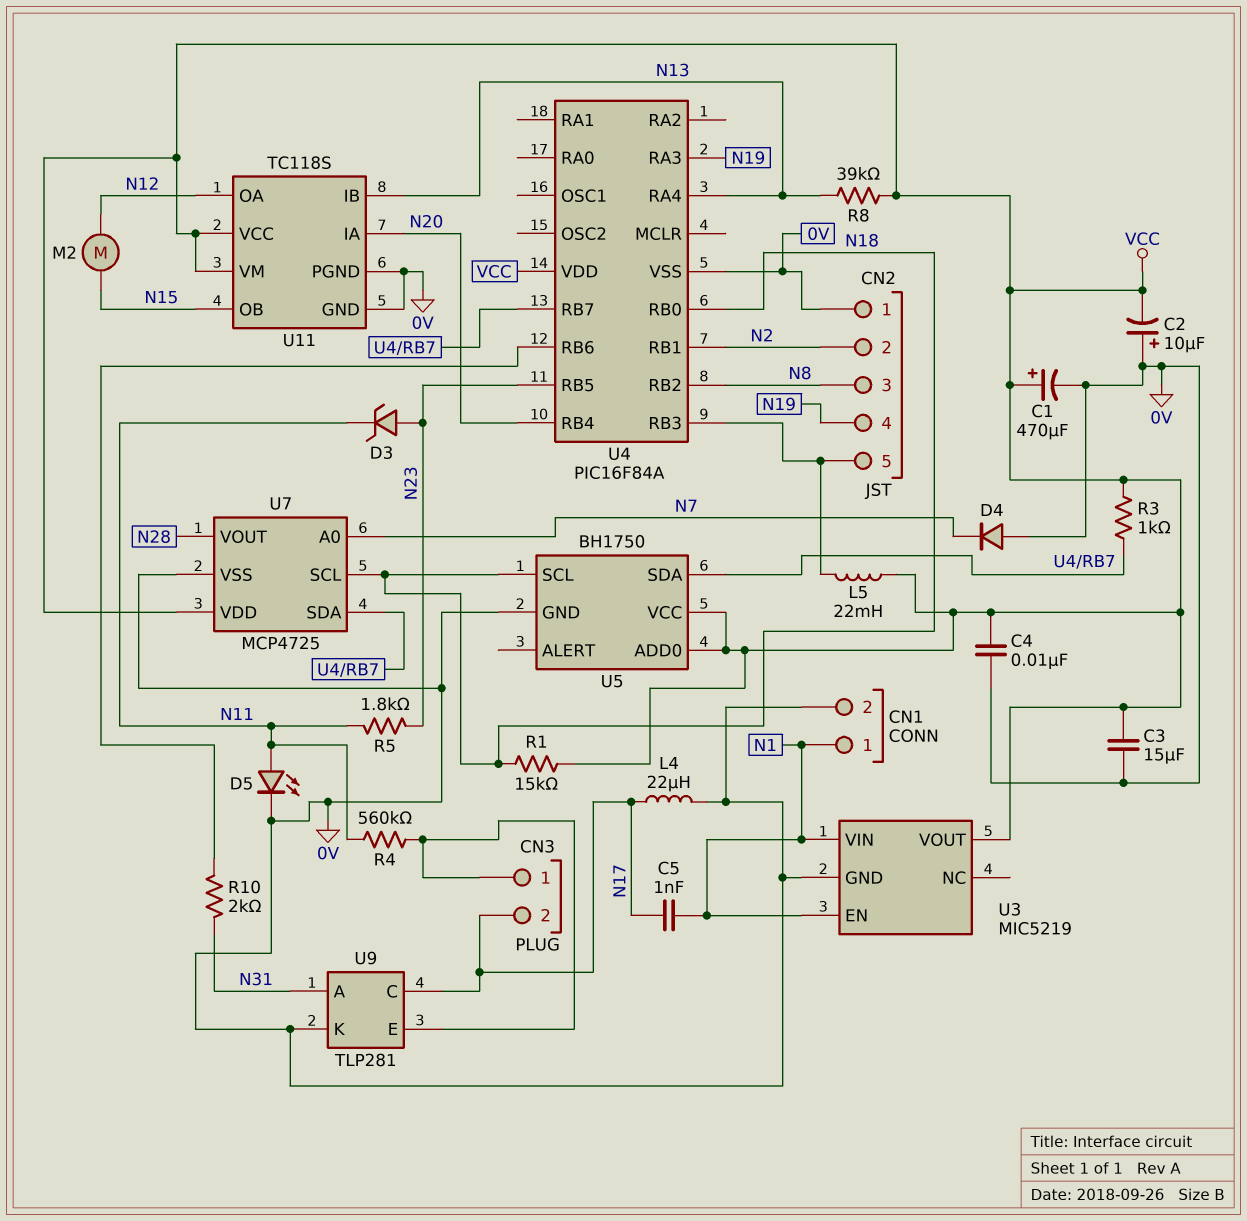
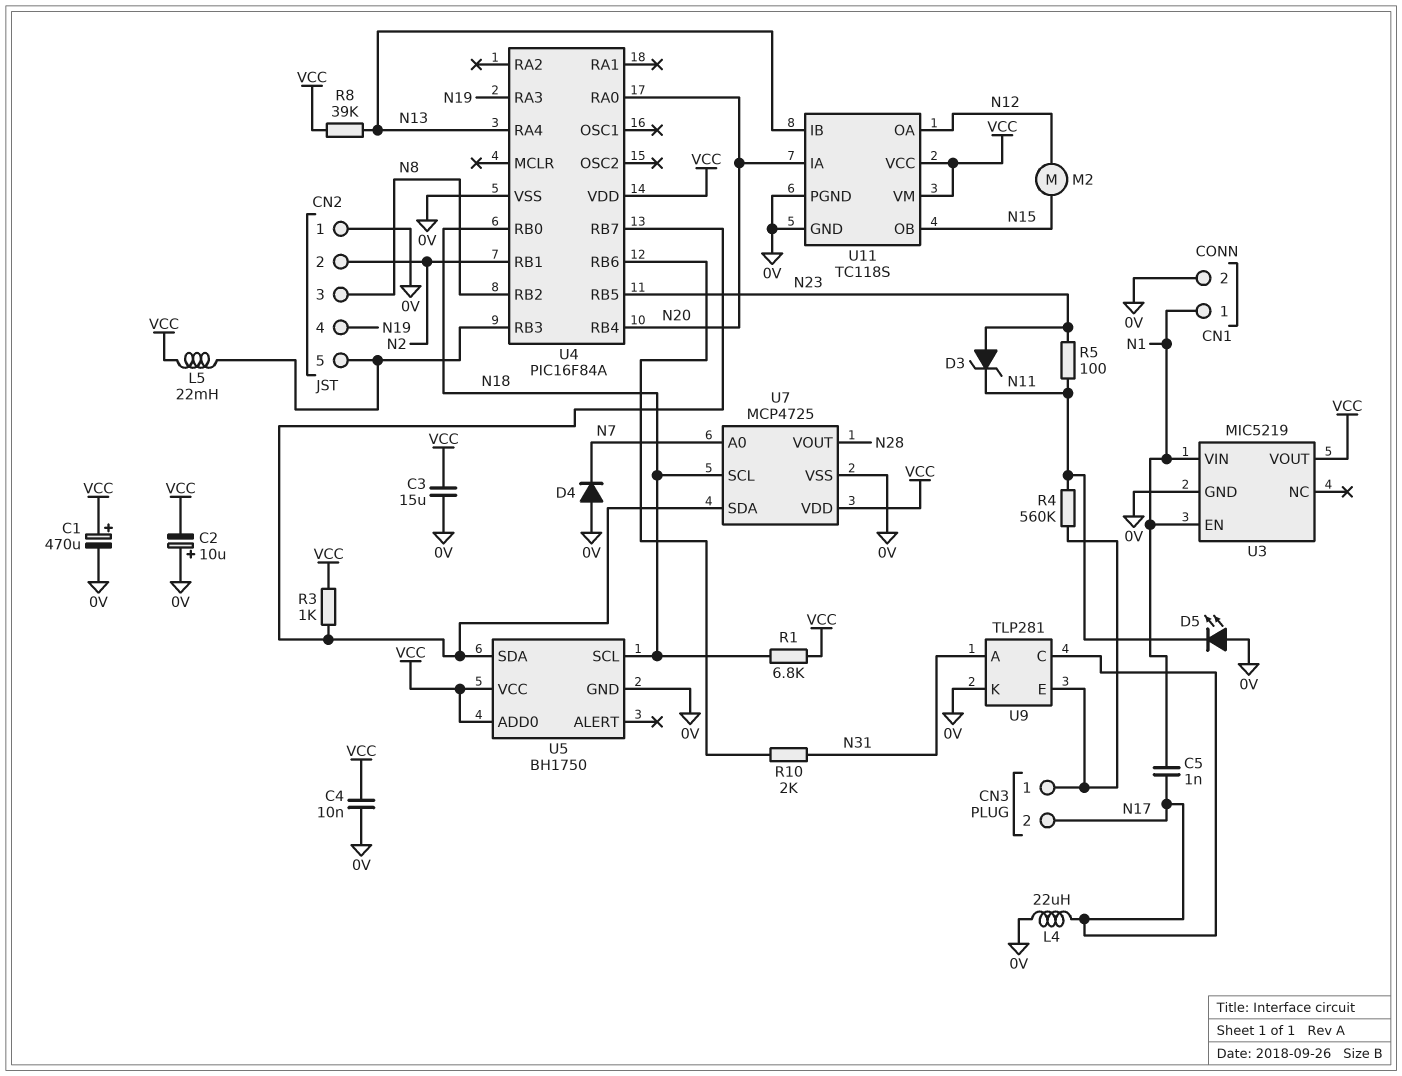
D5: LED (A N11, K 0V) -> LED (A 0V, K N11)
R1: 15k (N18, VCC) -> 6.8k (N18, VCC)
R5: 1.8k (N11, N23) -> 100 (N11, N23)
U4 pin RA0: none -> N20

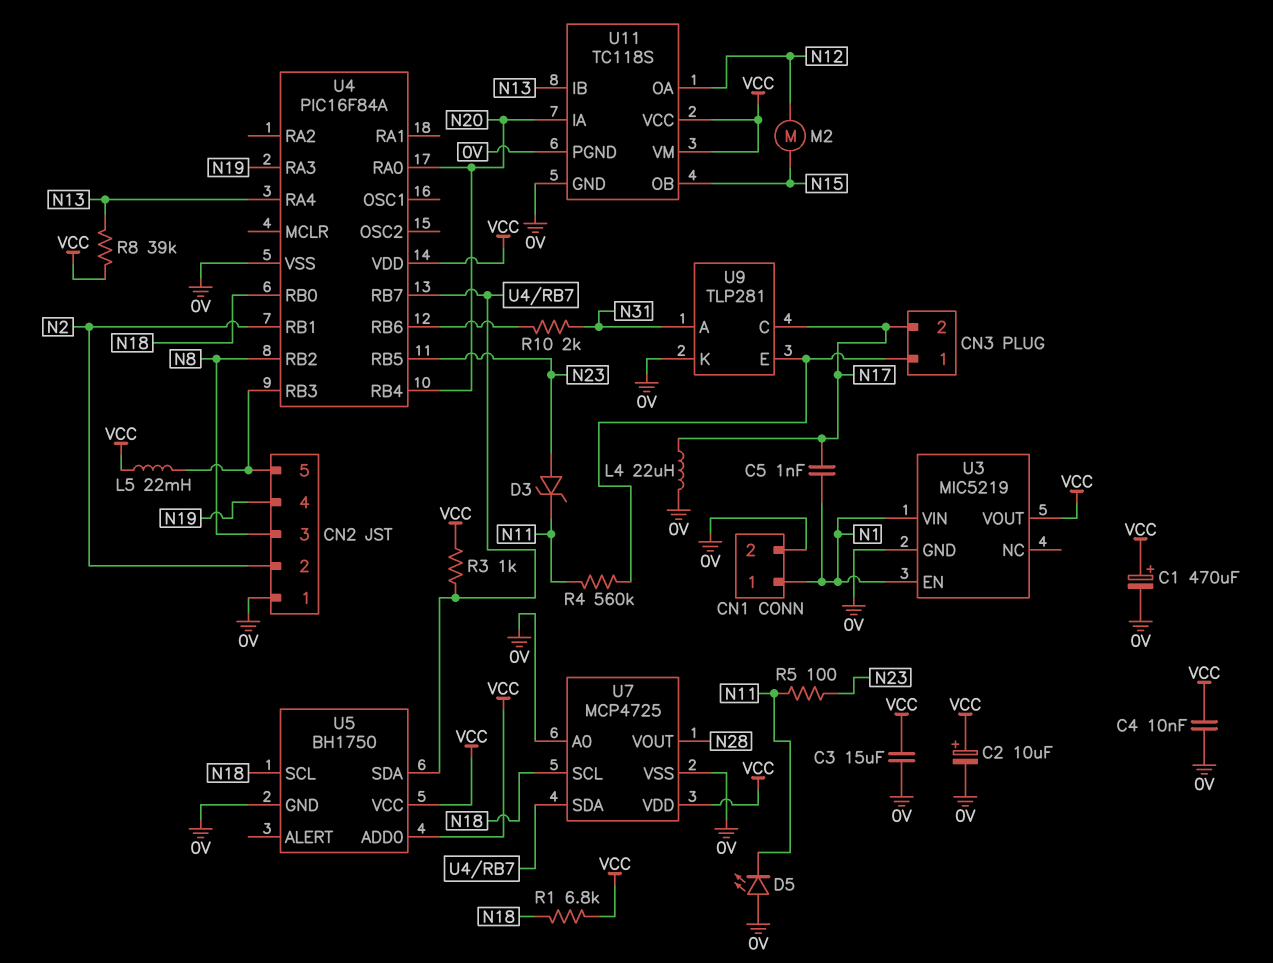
C2: 10uF (plus 0V, minus VCC) -> 10uF (plus VCC, minus 0V)
D4: diode (A 0V, K N7) -> none
U7 pin A0: N7 -> 0V

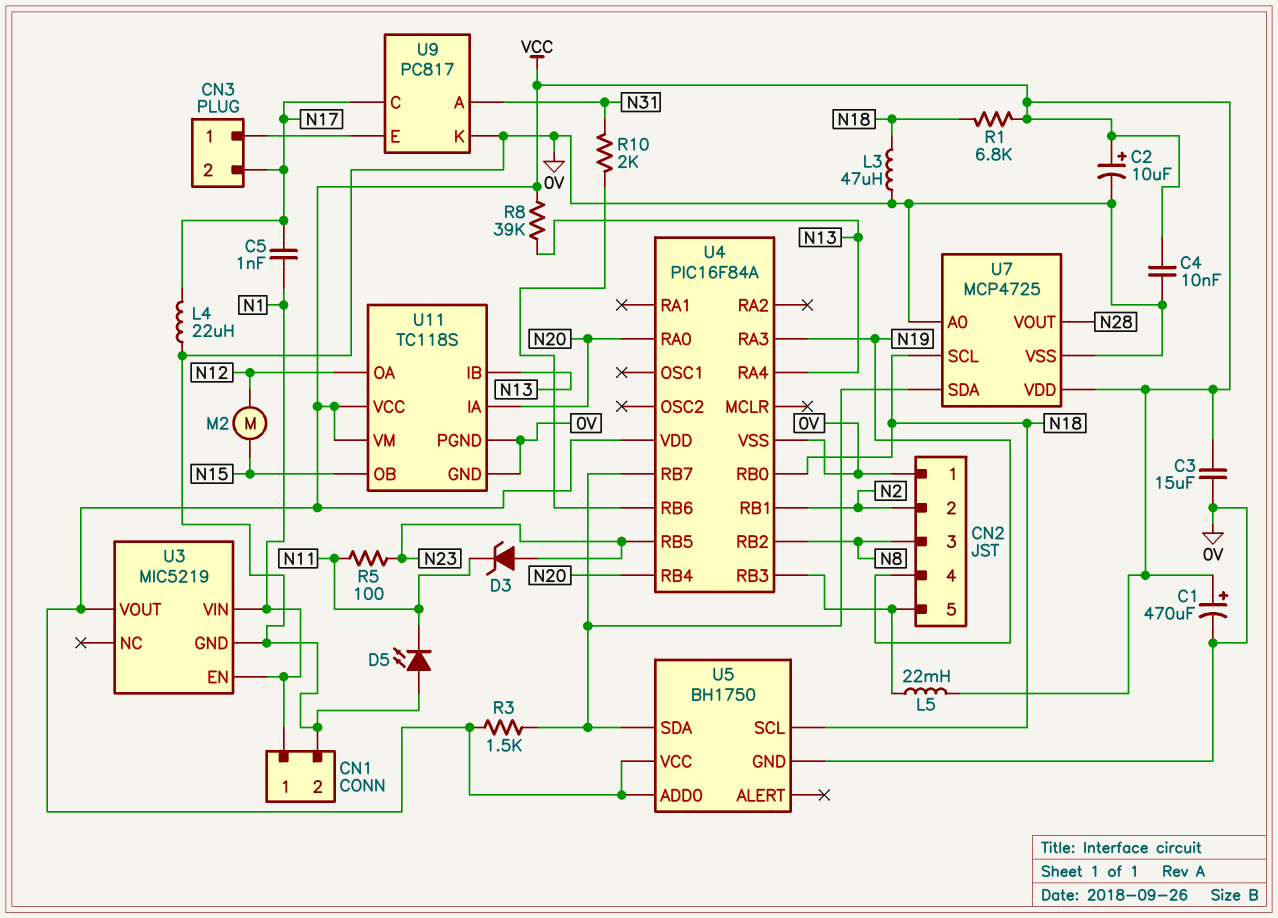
L3: none -> 47uH (0V, N18)
R3: 1k (U4/RB7, VCC) -> 1.5k (U4/RB7, VCC)
R4: 560k (CN3/1, N11) -> none
U9: TLP281 -> PC817

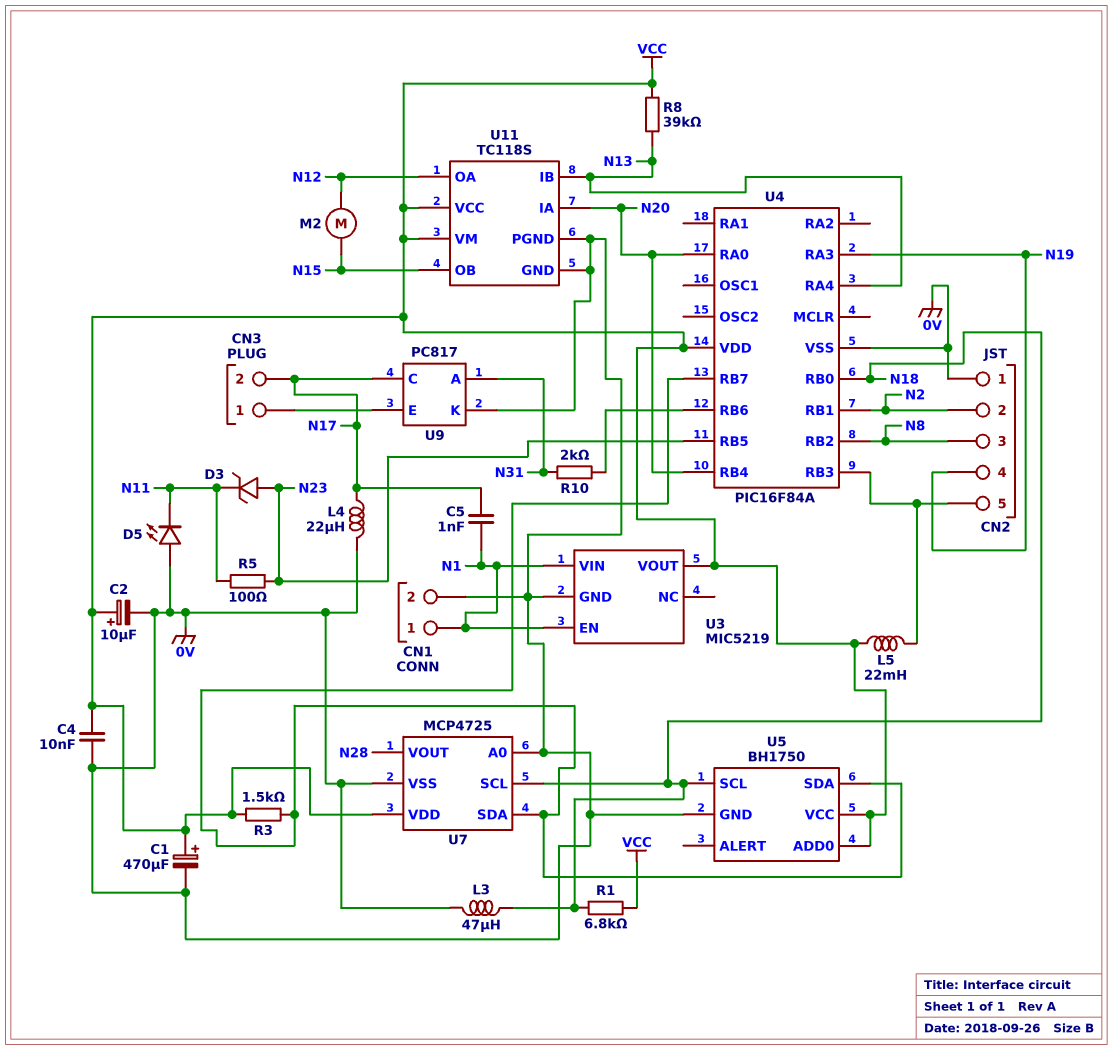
C3: 15uF (0V, VCC) -> none

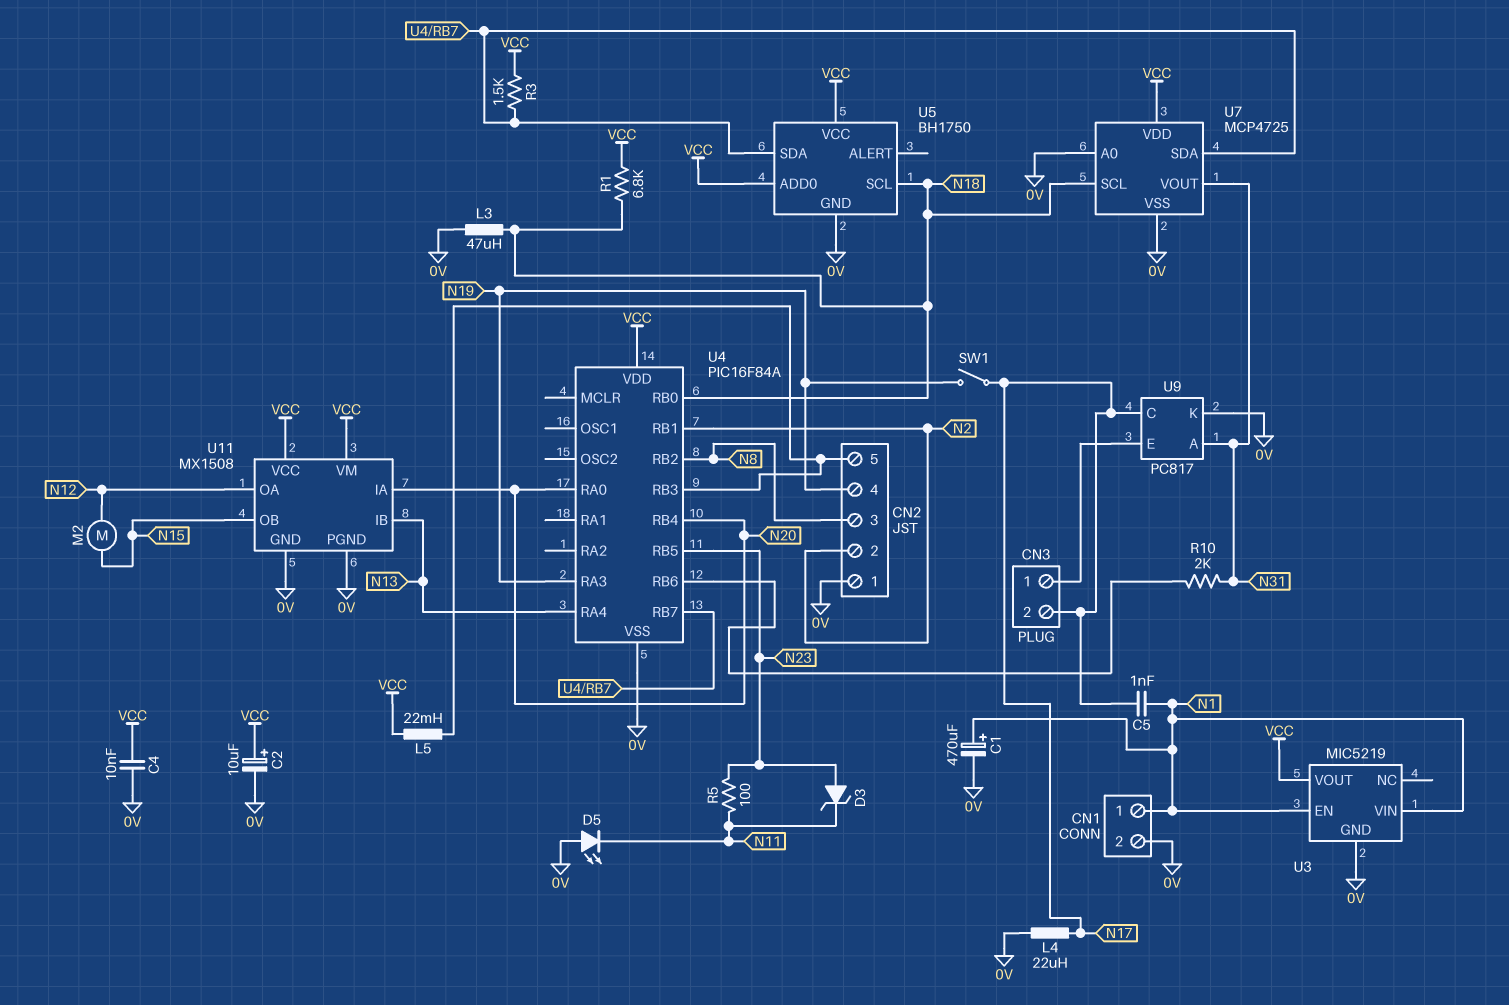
C1: 470uF (plus VCC, minus 0V) -> 470uF (plus N1, minus 0V)
R8: 39k (N13, VCC) -> none
SW1: none -> switch (N17, N19)
U7 pin VOUT: N28 -> N31
U11: TC118S -> MX1508

